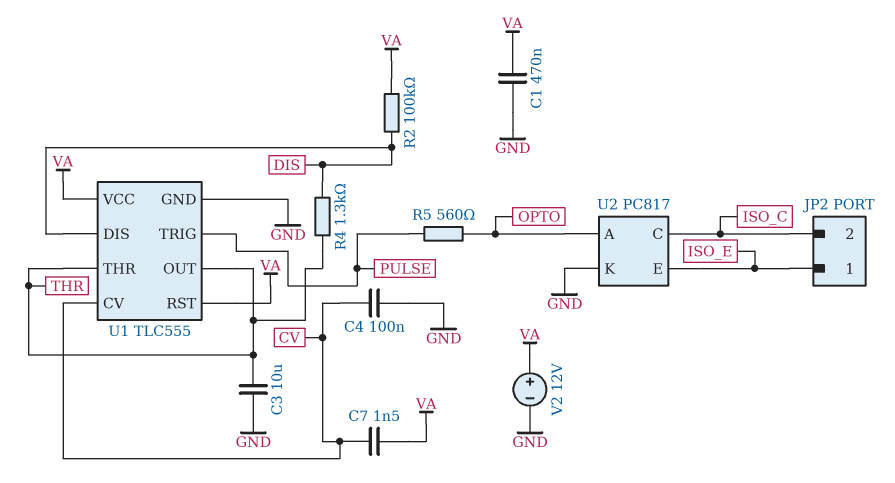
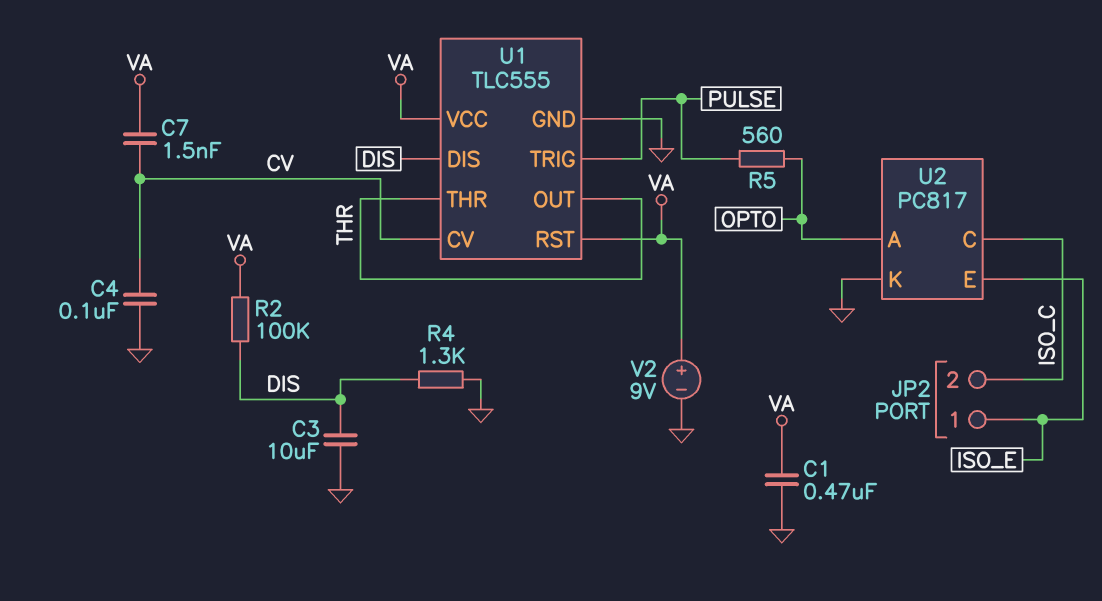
C3: 10uF (GND, THR) -> 10uF (DIS, GND)
R4: 1.3k (DIS, THR) -> 1.3k (DIS, GND)
V2: 12V (plus VA, minus GND) -> 9V (plus VA, minus GND)

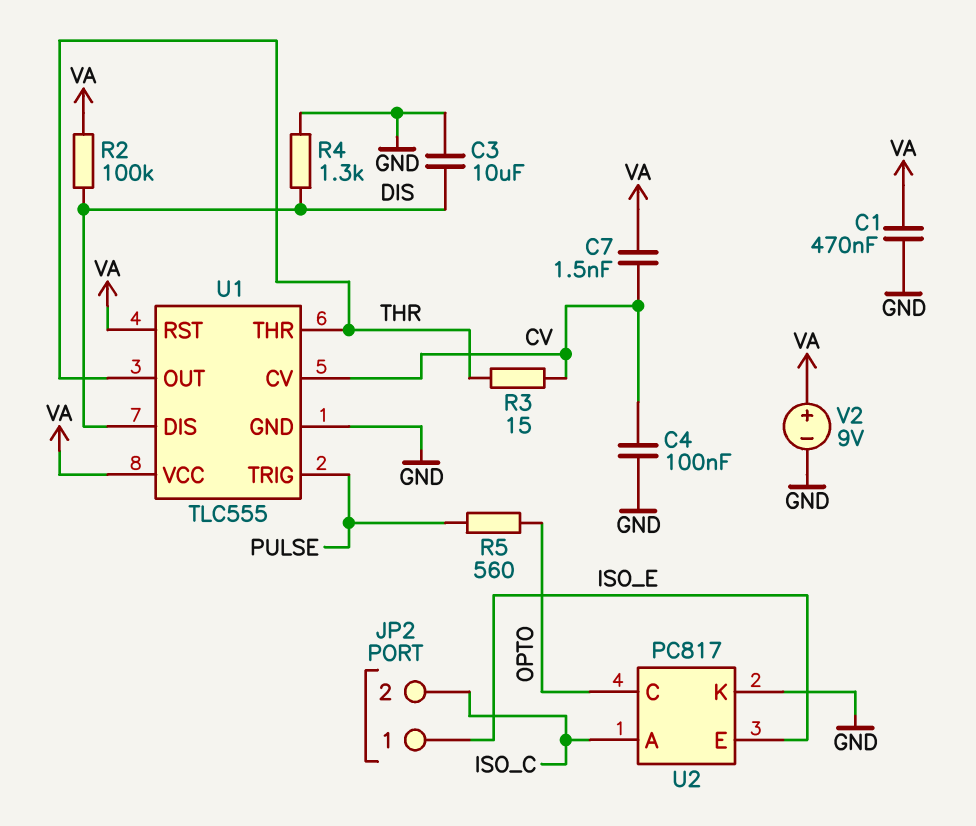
R3: none -> 15 (CV, THR)
U2 pin A: OPTO -> ISO_C
U2 pin C: ISO_C -> OPTO

